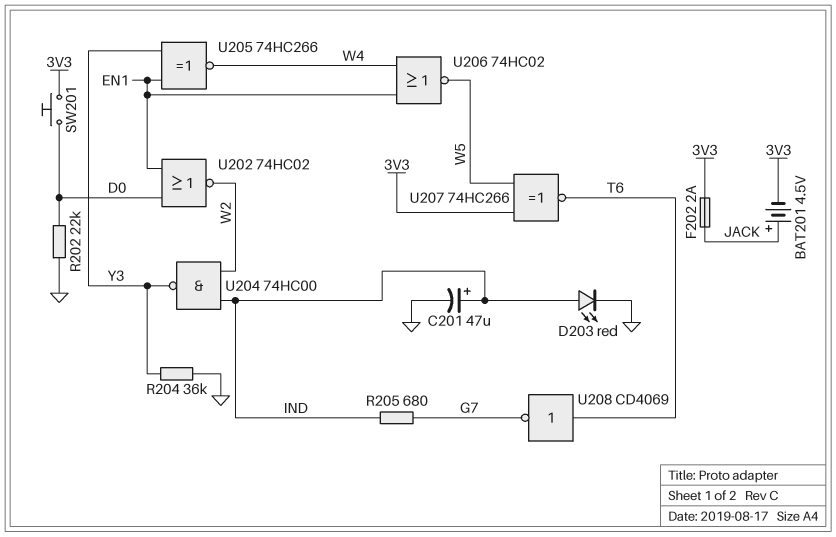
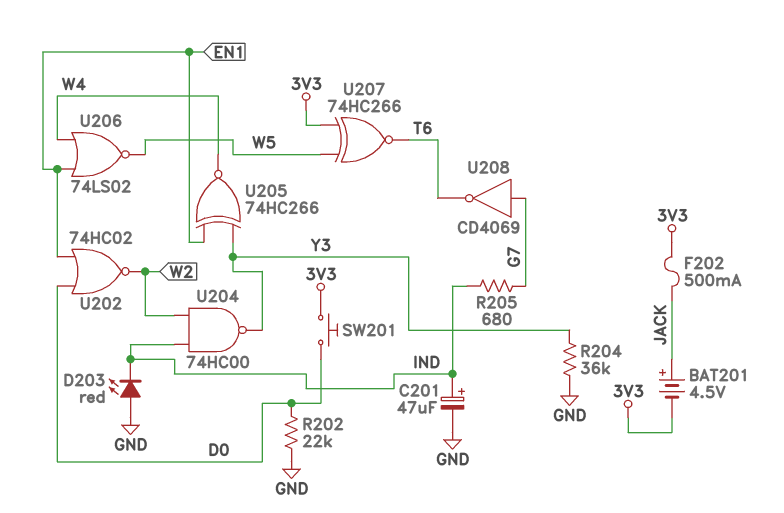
D203: LED red (A IND, K GND) -> LED red (A GND, K IND)
F202: 2A (3V3, JACK) -> 500mA (3V3, JACK)
U206: NOR 74HC02 (in EN1, in W4, out W5) -> NOR 74LS02 (in EN1, in W4, out W5)
U208: NOT CD4069 (in T6, out G7) -> NOT CD4069 (in G7, out T6)

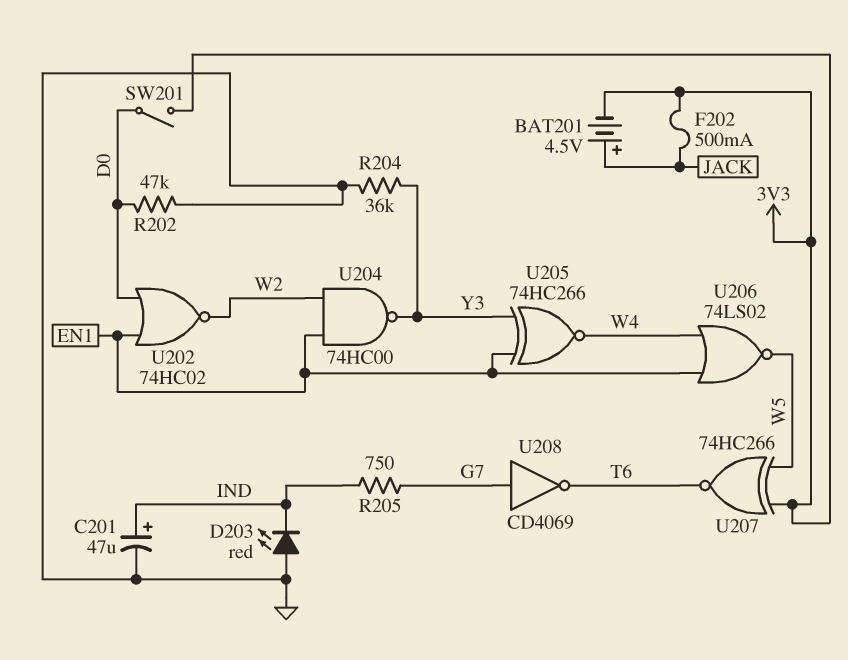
R202: 22k (D0, GND) -> 47k (D0, GND)
R205: 680 (G7, IND) -> 750 (G7, IND)
SW201: button (3V3, D0) -> switch (3V3, D0)
U204: NAND 74HC00 (in IND, in W2, out Y3) -> NAND 74HC00 (in EN1, in W2, out Y3)

